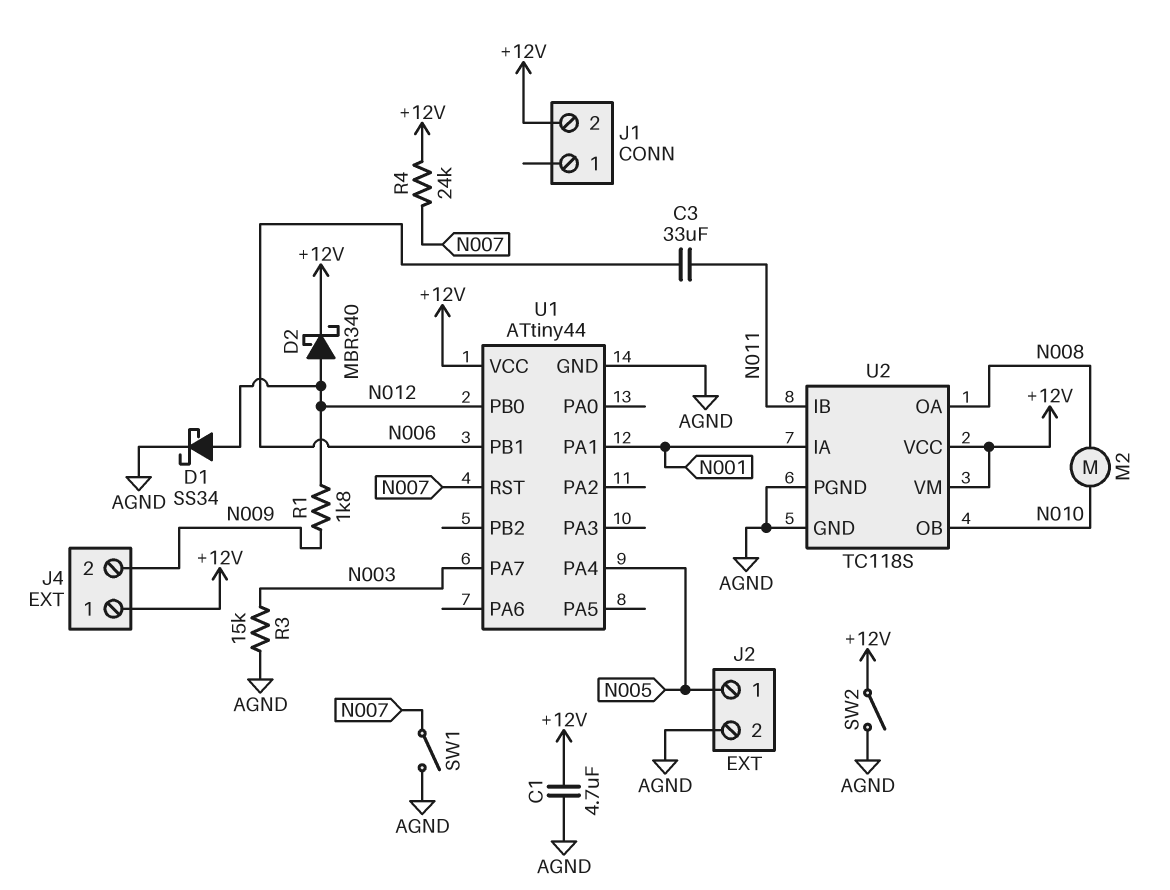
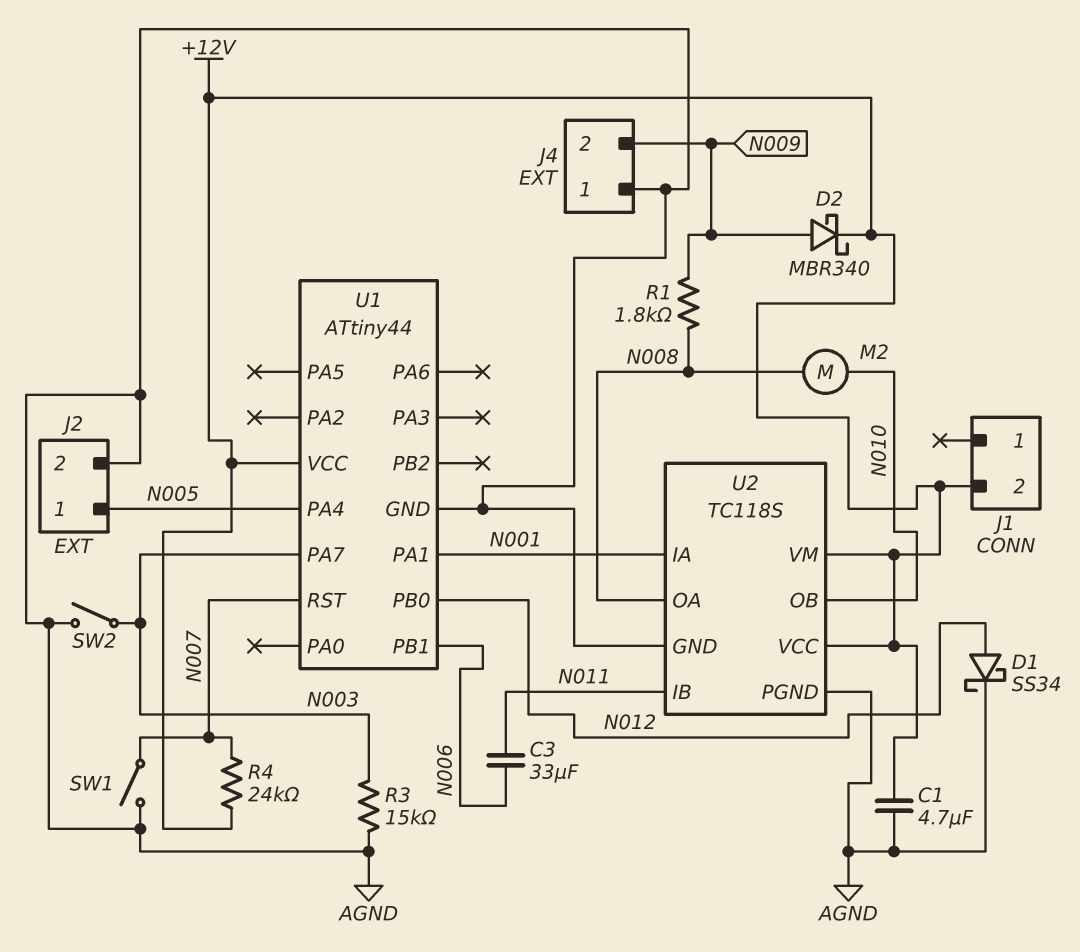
D2: schottky MBR340 (A N012, K +12V) -> schottky MBR340 (A N009, K +12V)
J4 pin 1: +12V -> AGND
R1: 1.8k (N009, N012) -> 1.8k (N008, N009)
SW2: switch (+12V, AGND) -> switch (AGND, N003)

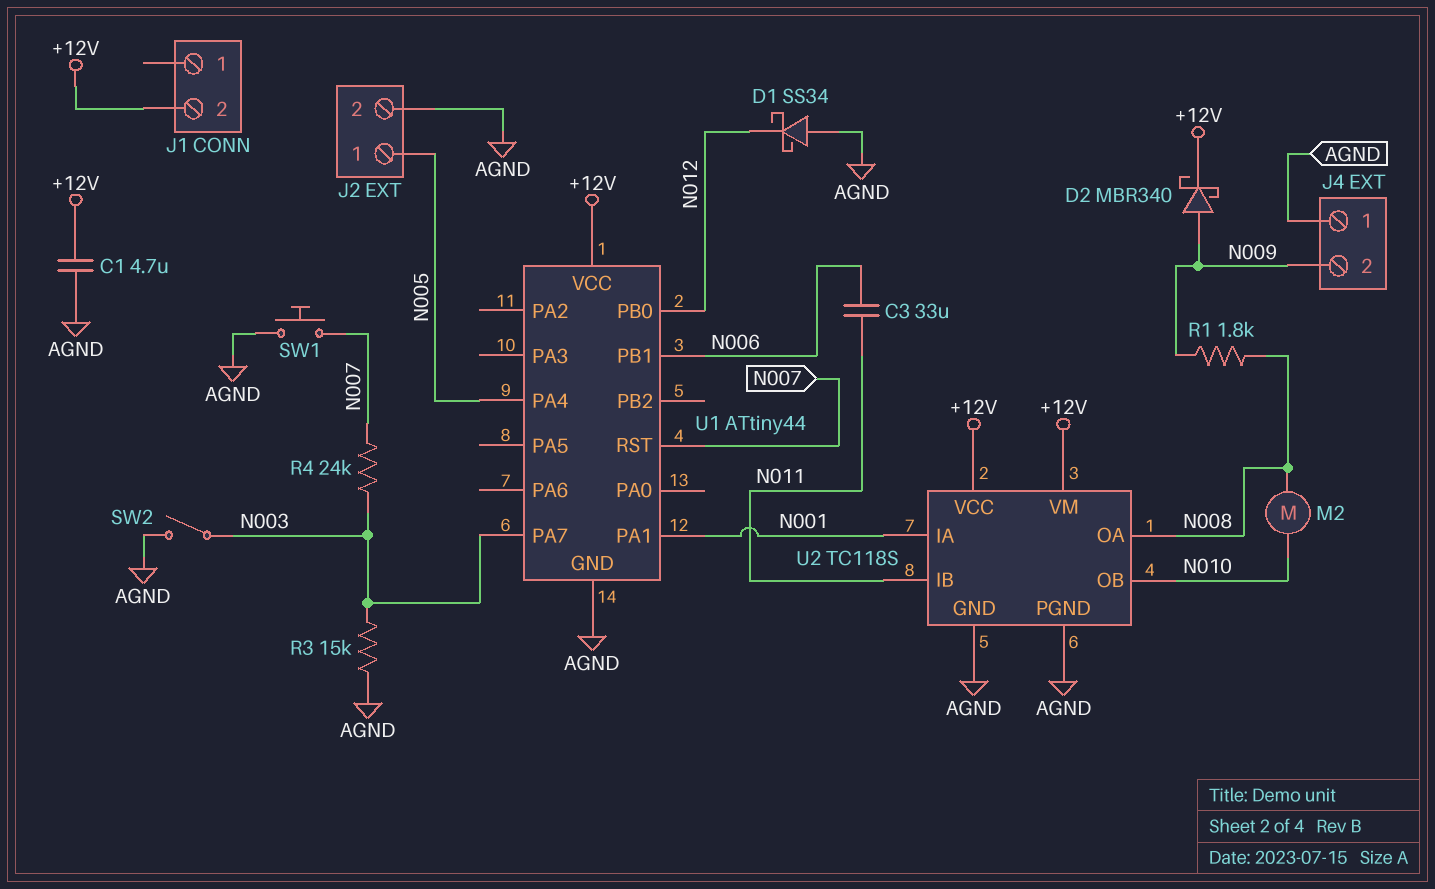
D1: schottky SS34 (A N012, K AGND) -> schottky SS34 (A AGND, K N012)
R4: 24k (+12V, N007) -> 24k (N003, N007)
SW1: switch (AGND, N007) -> button (AGND, N007)

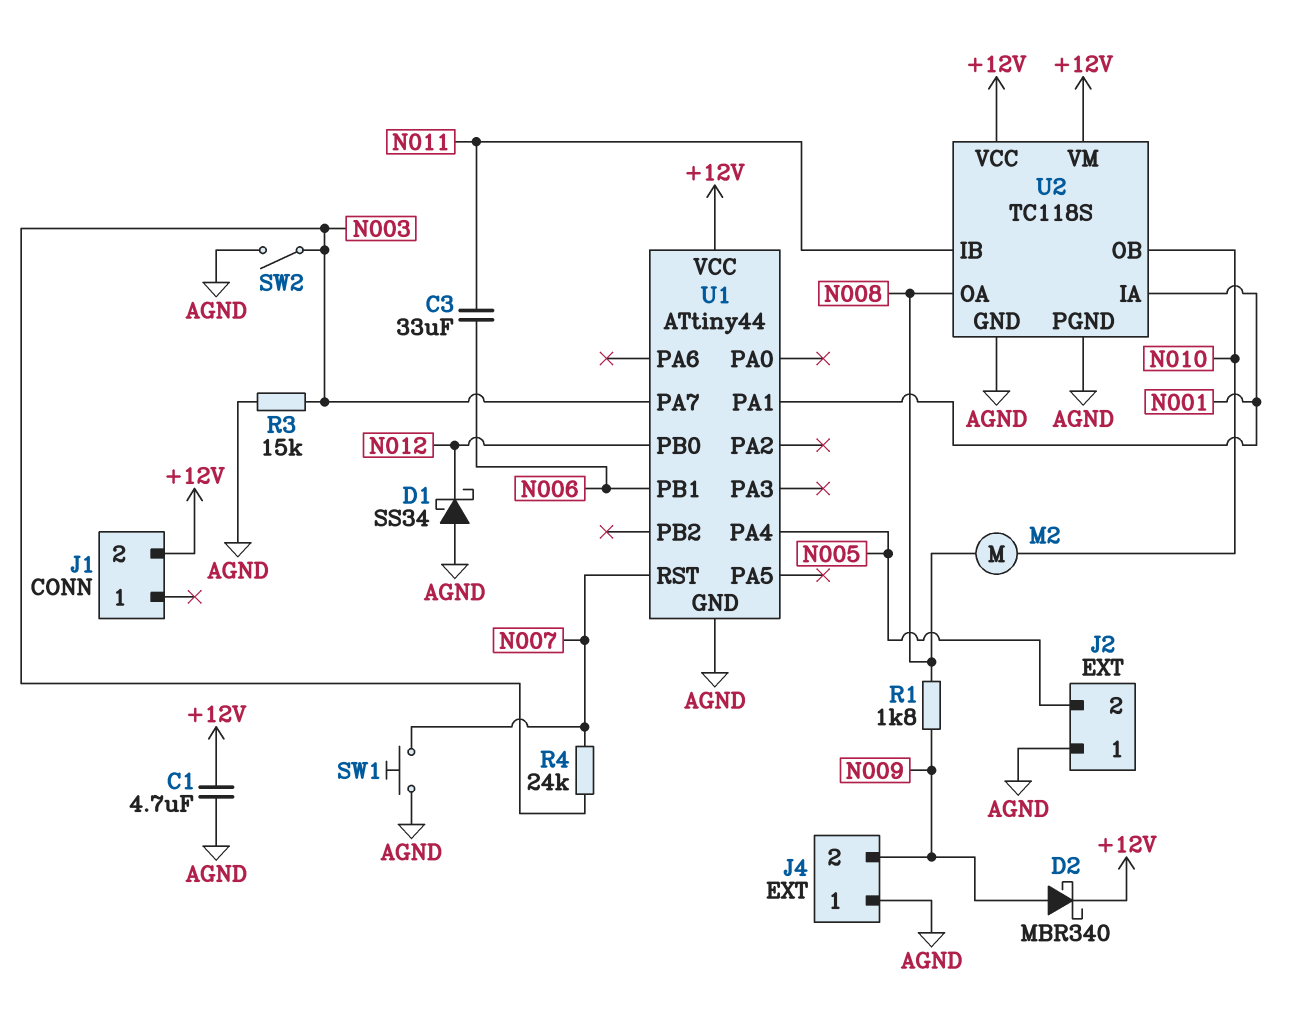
J2 pin 1: N005 -> AGND
J2 pin 2: AGND -> N005

